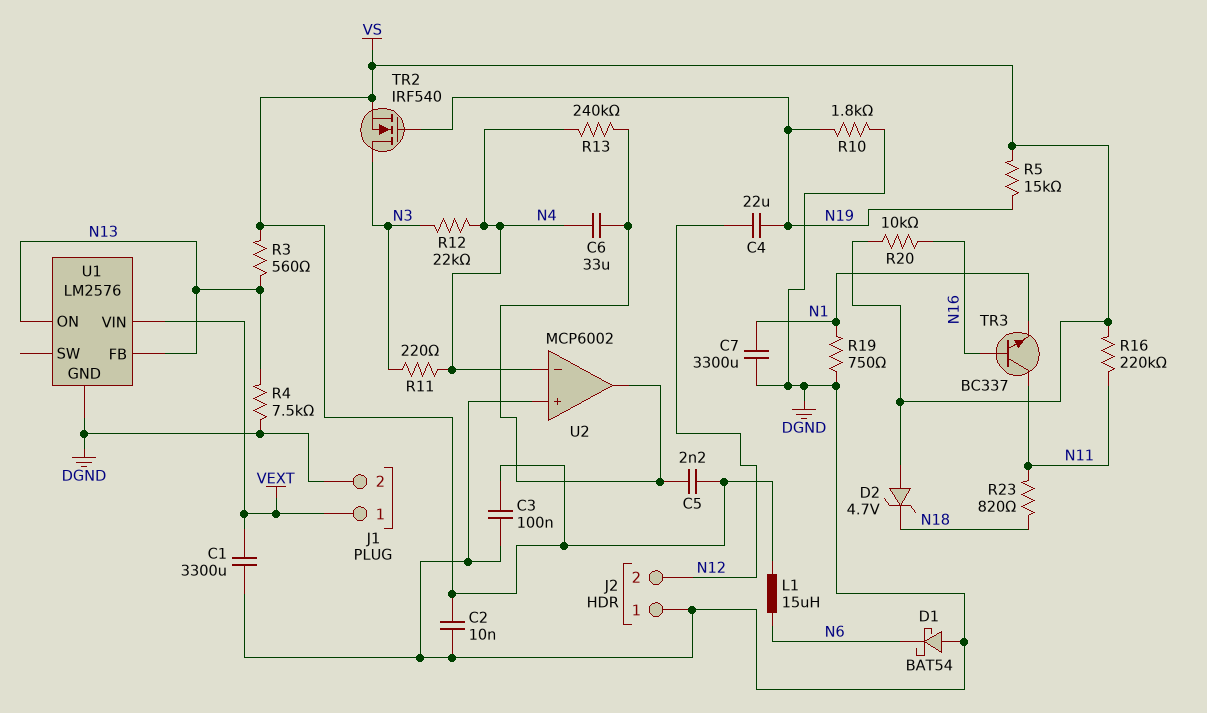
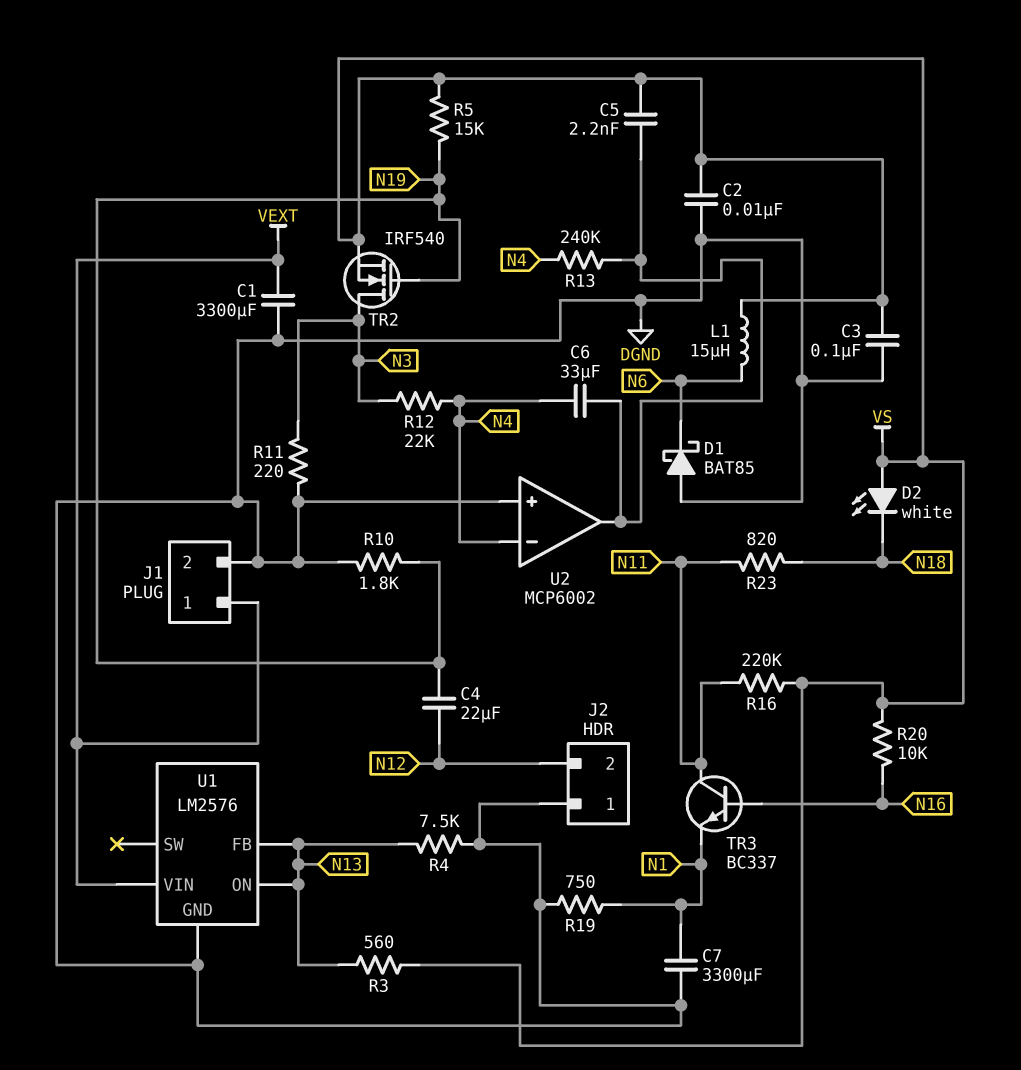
D1: schottky BAT54 (A DGND, K N6) -> schottky BAT85 (A DGND, K N6)
D2: zener 4.7V (A VS, K N18) -> LED white (A VS, K N18)
R11: 220 (N3, N4) -> 220 (DGND, N3)

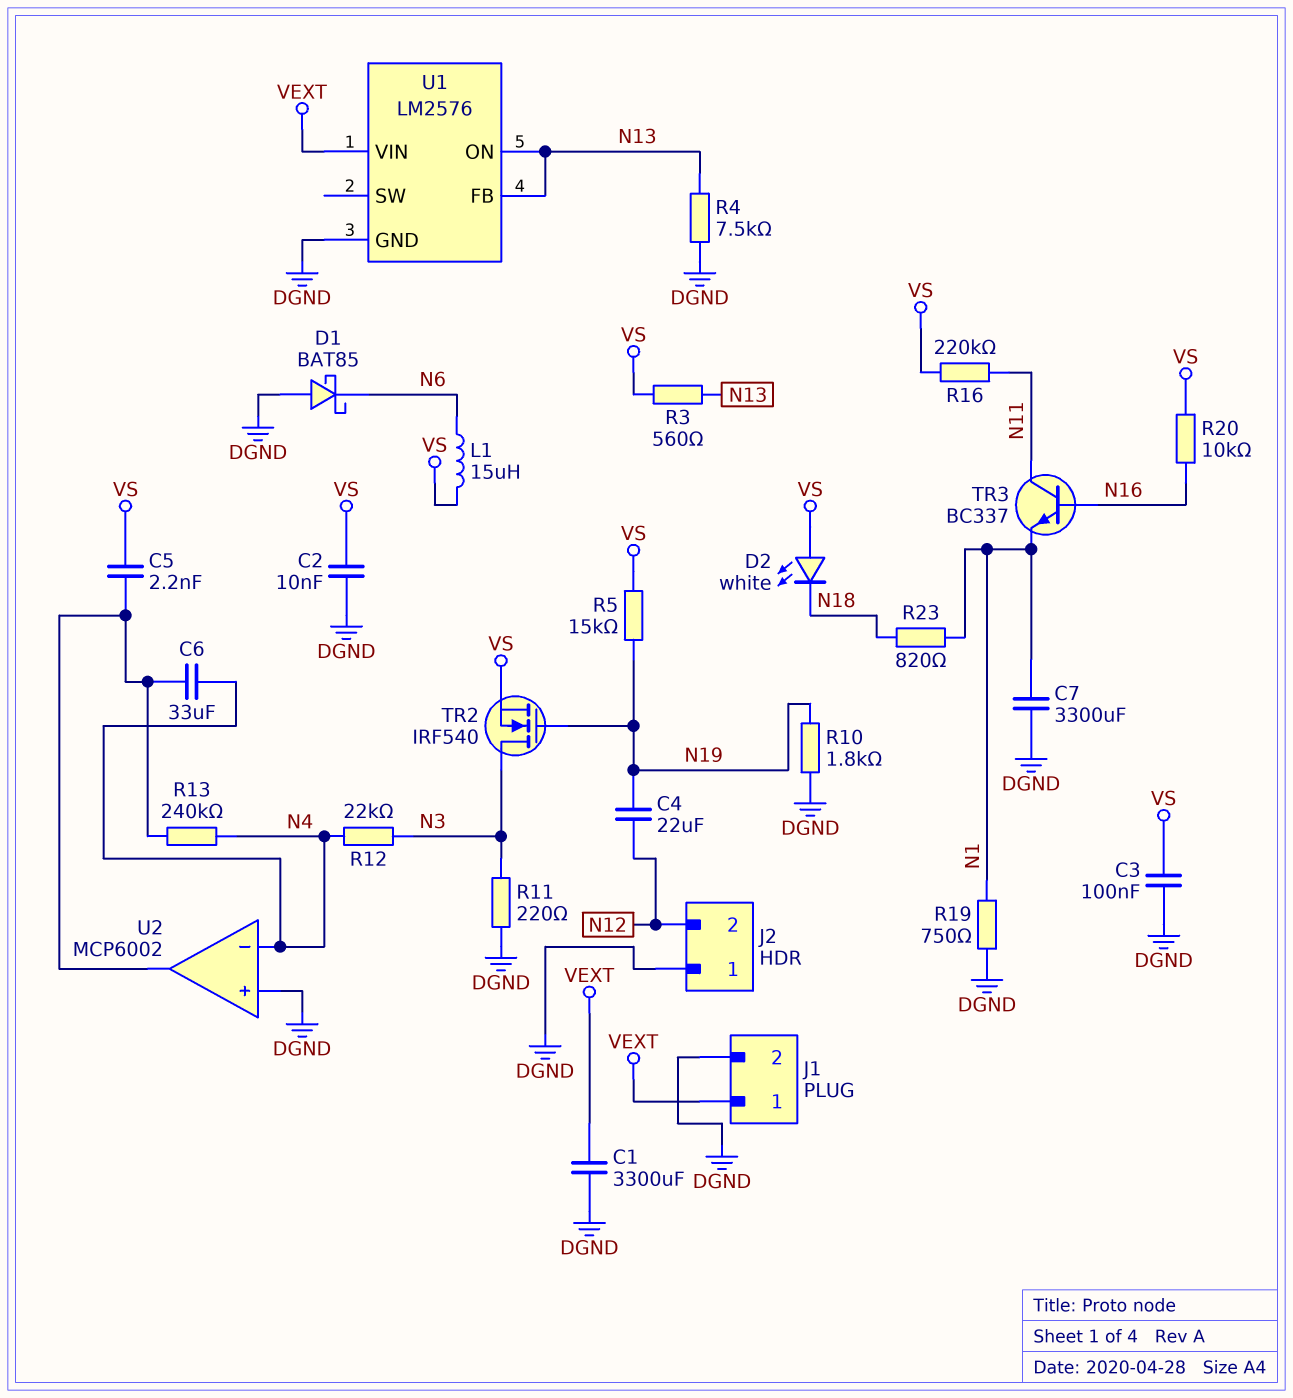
R23: 820 (N11, N18) -> 820 (N1, N18)

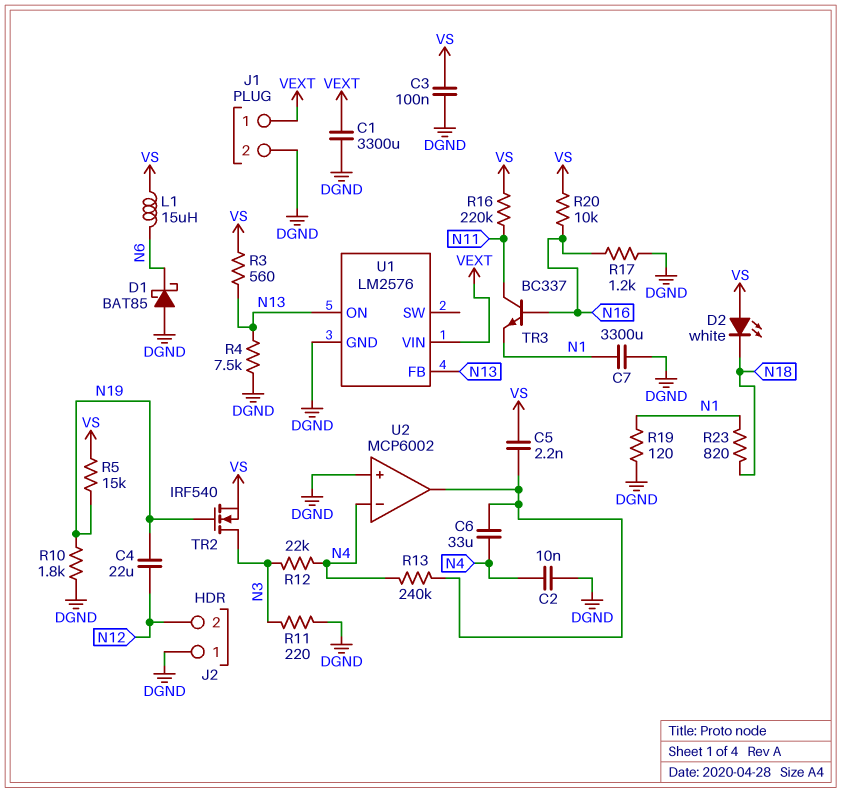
C2: 10nF (DGND, VS) -> 10nF (DGND, N4)
R17: none -> 1.2k (DGND, N16)
R19: 750 (DGND, N1) -> 120 (DGND, N1)

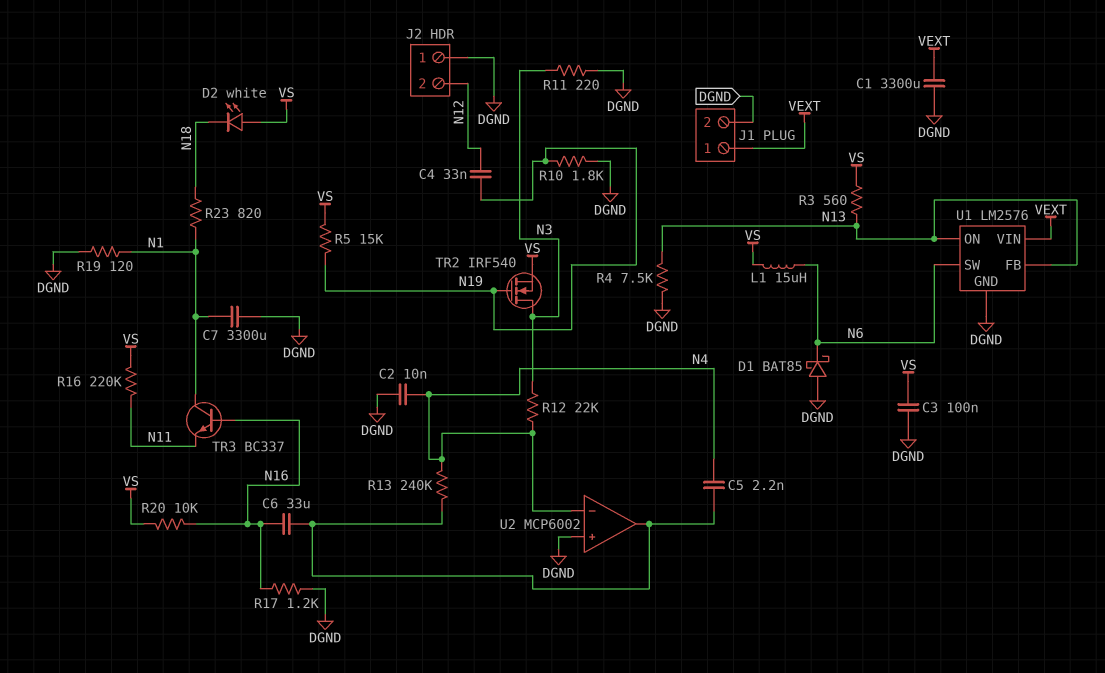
C4: 22uF (N12, N19) -> 33nF (N12, N19)
C5: 2.2nF (U2/out, VS) -> 2.2nF (N4, U2/out)
C6: 33uF (N4, U2/out) -> 33uF (N16, U2/out)
TR3: NPN BC337 (B N16, C N11, E N1) -> NPN BC337 (B N16, C N1, E N11)
U1 pin SW: none -> N6

